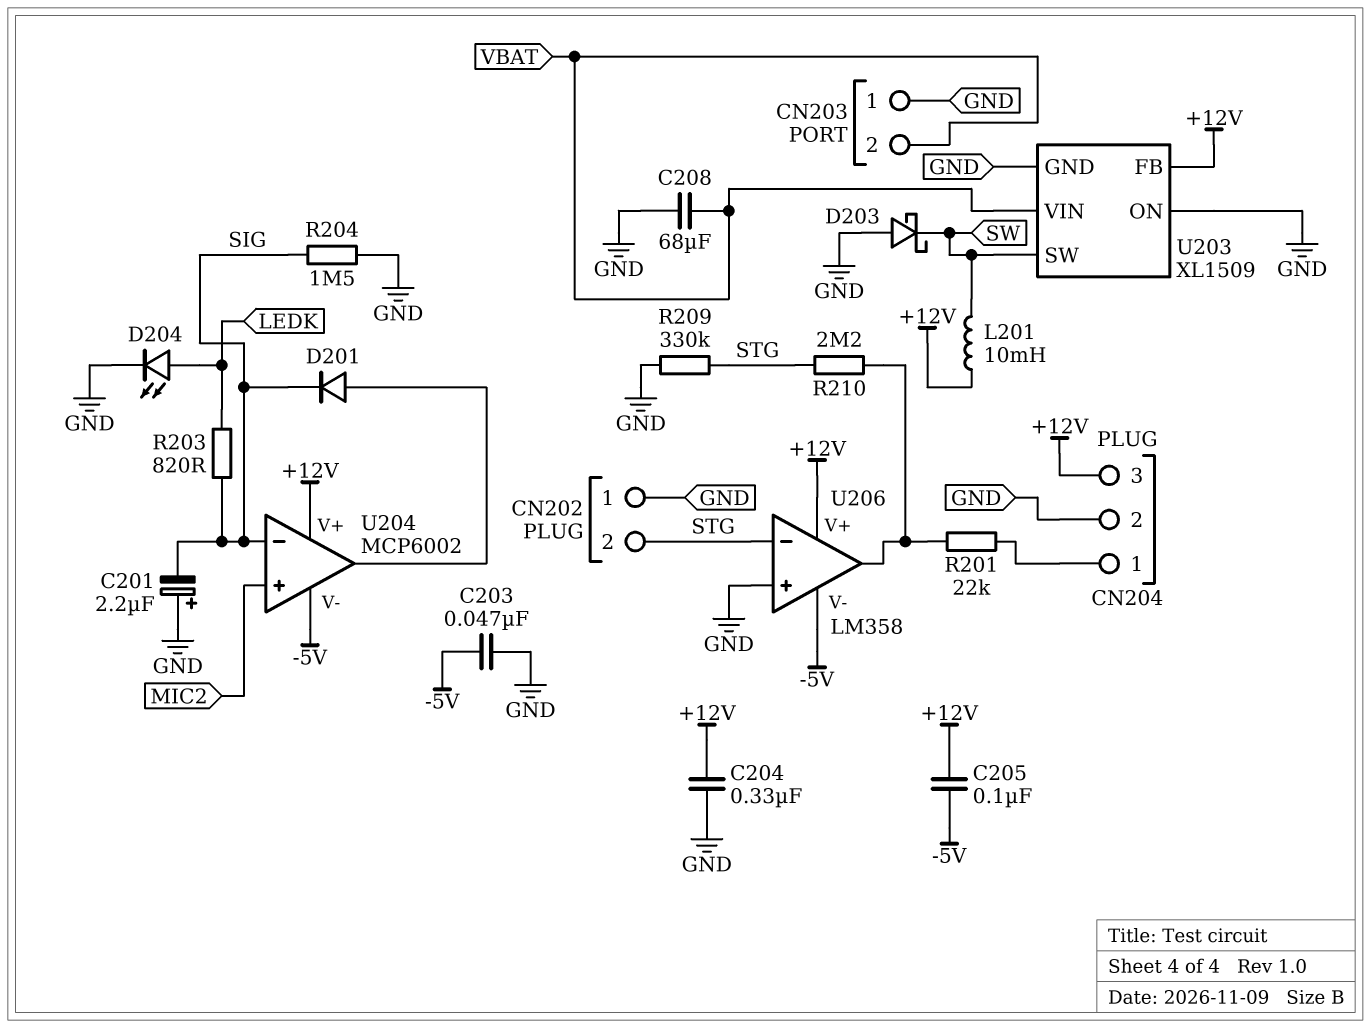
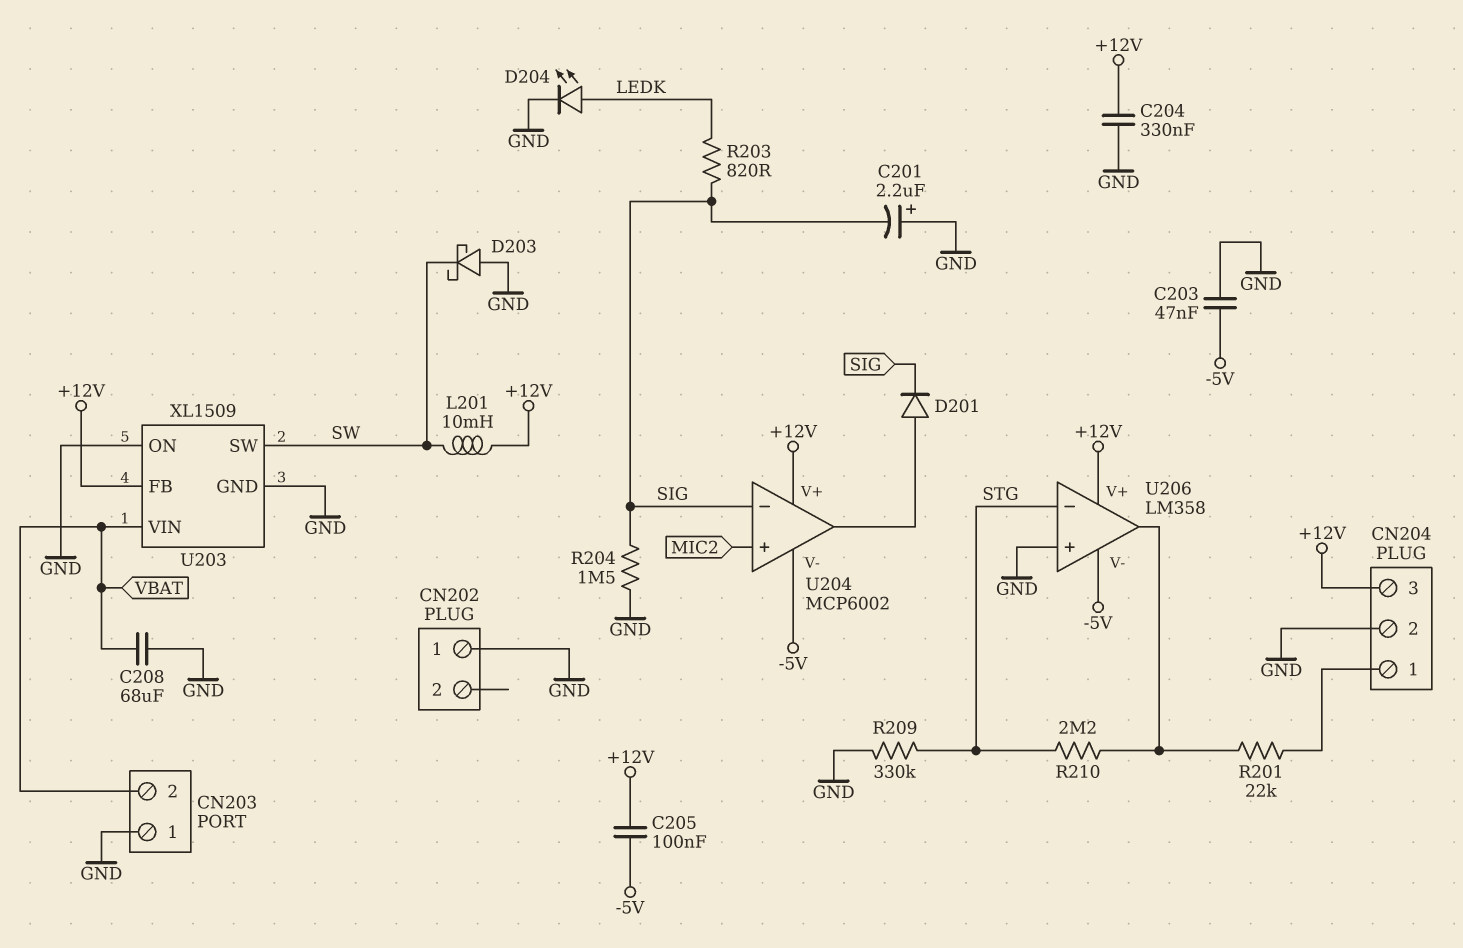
CN202 pin 2: STG -> none

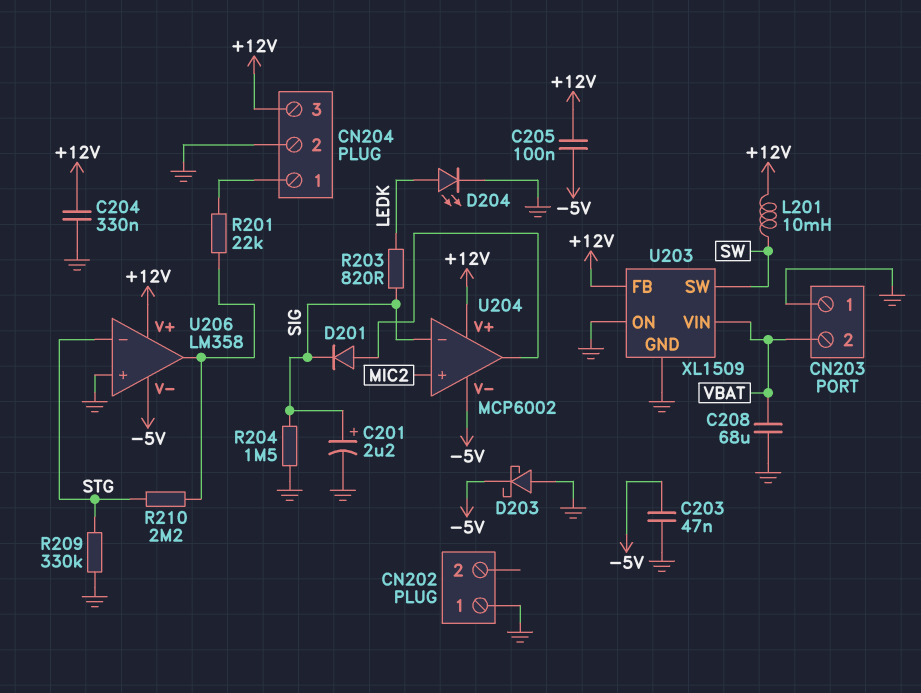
C201: 2.2uF (plus GND, minus SIG) -> 2.2uF (plus SIG, minus GND)
D203: schottky (A GND, K SW) -> schottky (A GND, K -5V)

